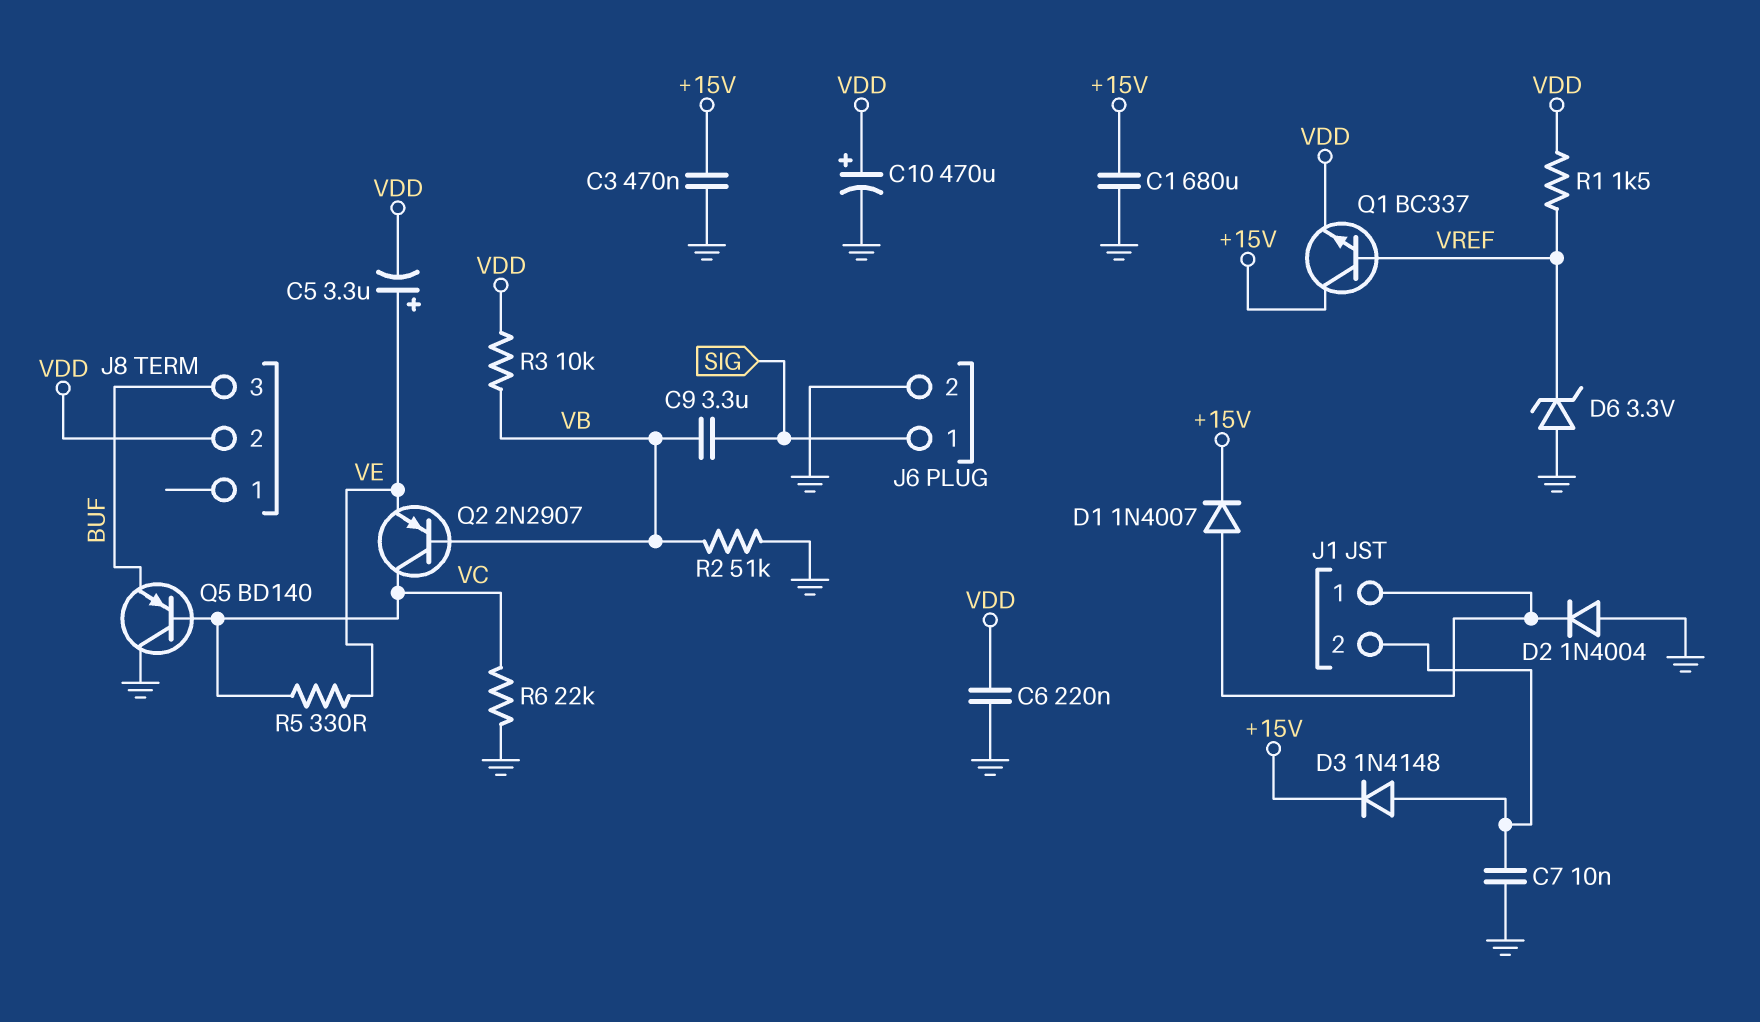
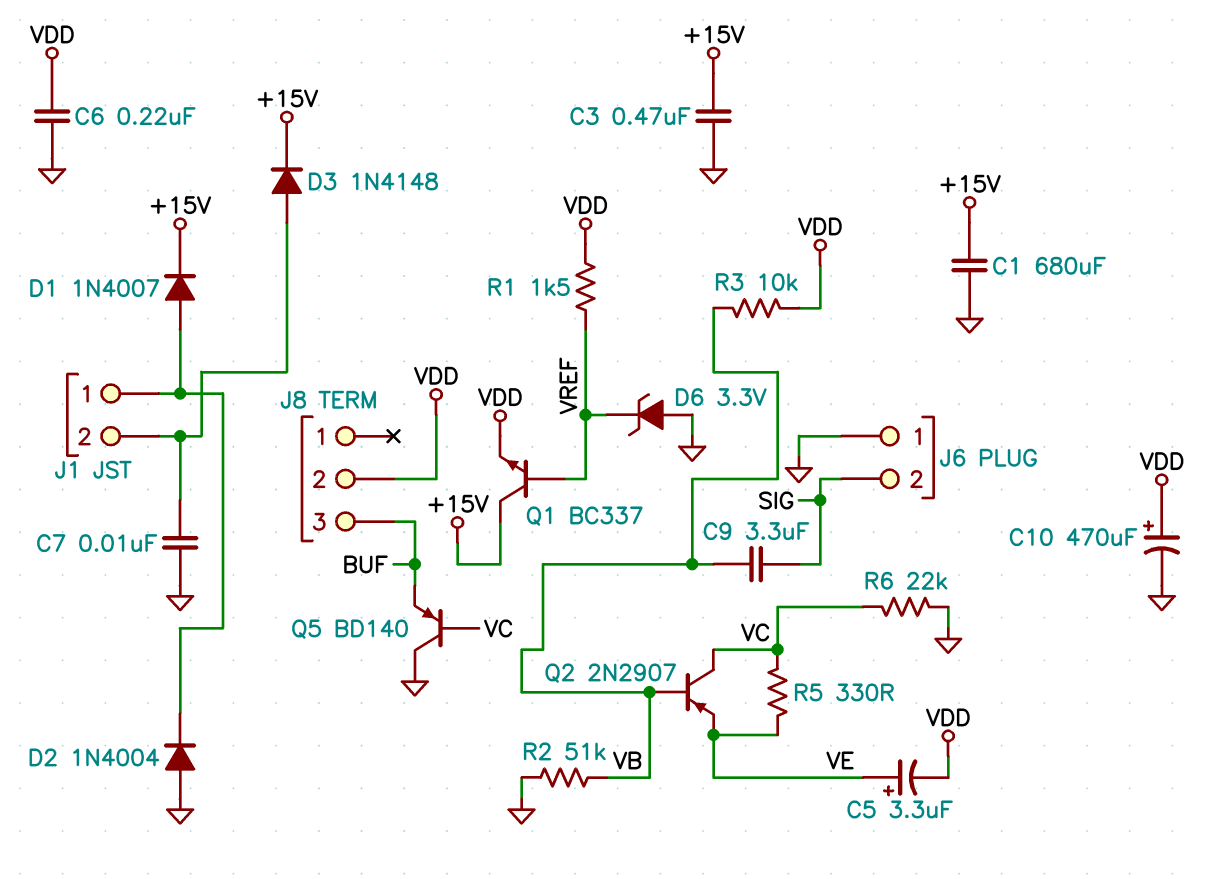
J6 pin 1: SIG -> GND
J6 pin 2: GND -> SIG

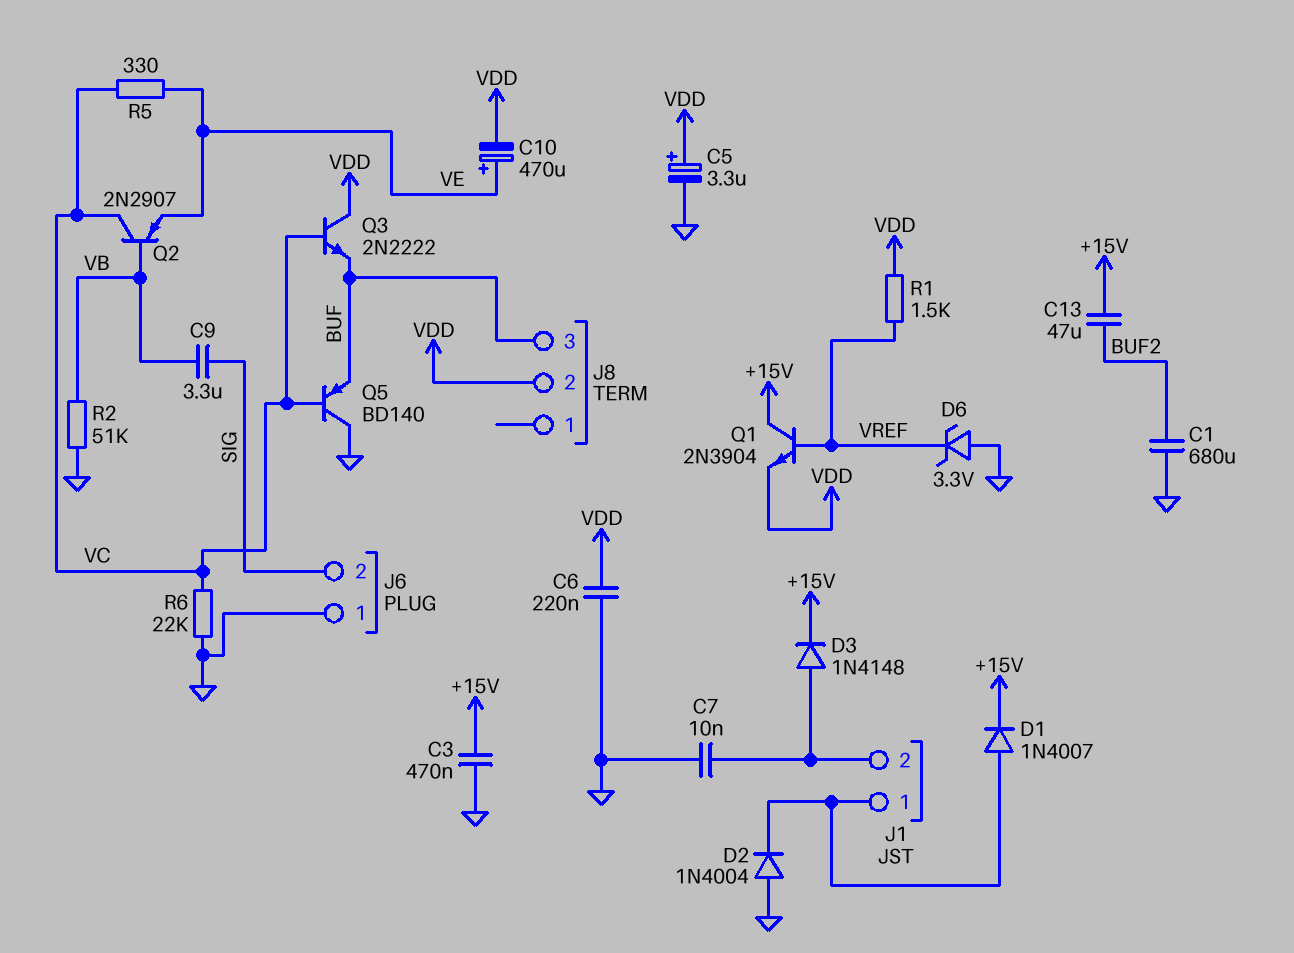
C1: 680uF (+15V, GND) -> 680uF (BUF2, GND)
C5: 3.3uF (plus VE, minus VDD) -> 3.3uF (plus VDD, minus GND)
C10: 470uF (plus VDD, minus GND) -> 470uF (plus VE, minus VDD)
C13: none -> 47uF (+15V, BUF2)
Q1: NPN BC337 (B VREF, C +15V, E VDD) -> NPN 2N3904 (B VREF, C +15V, E VDD)
Q3: none -> NPN 2N2222 (B VC, C VDD, E BUF)
R3: 10k (VB, VDD) -> none

